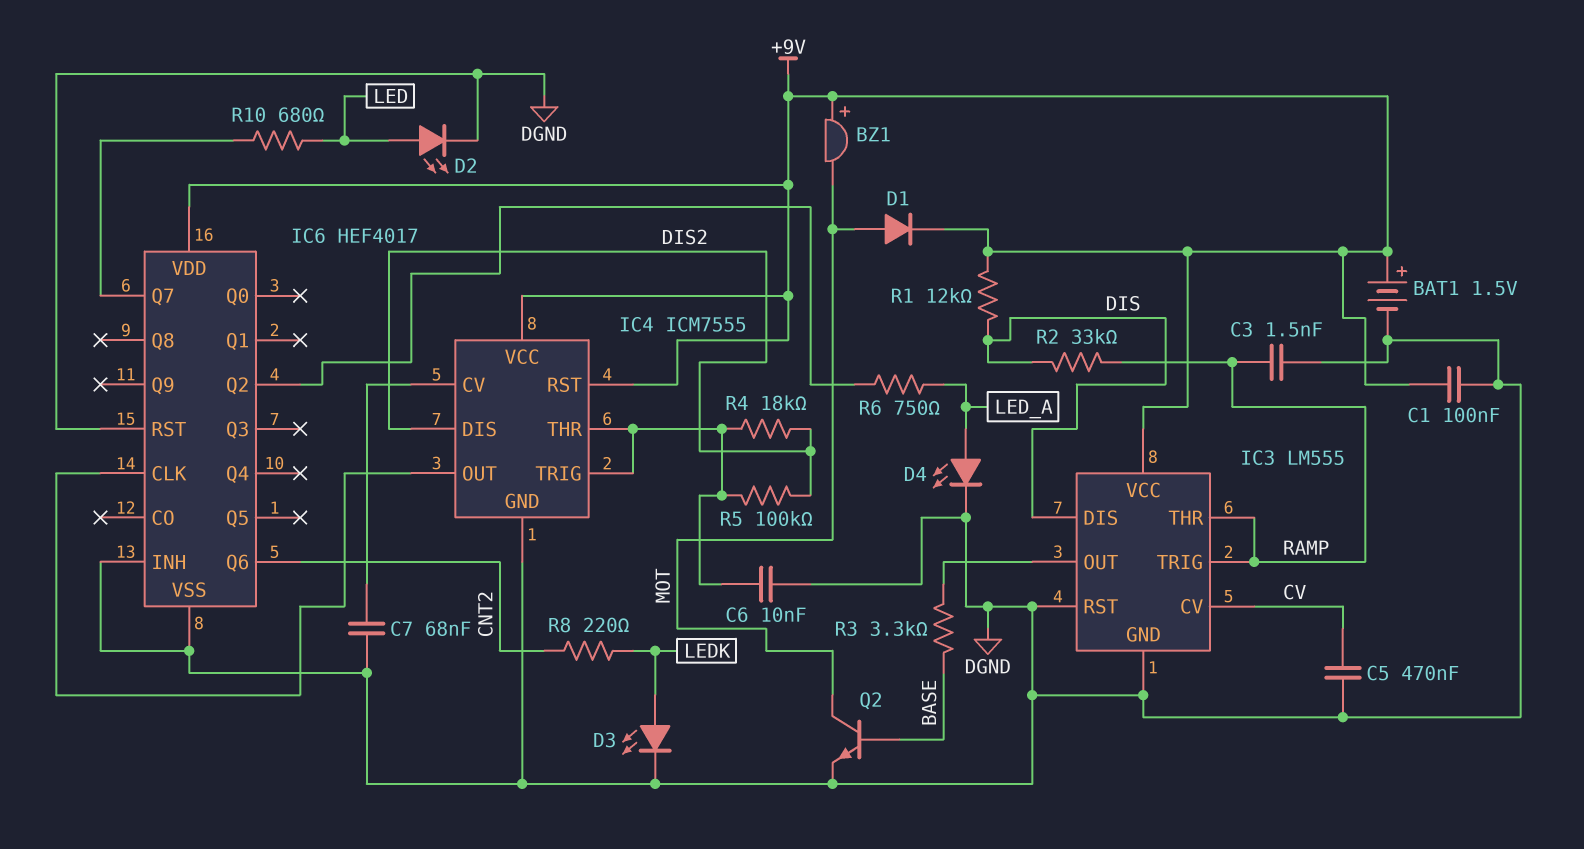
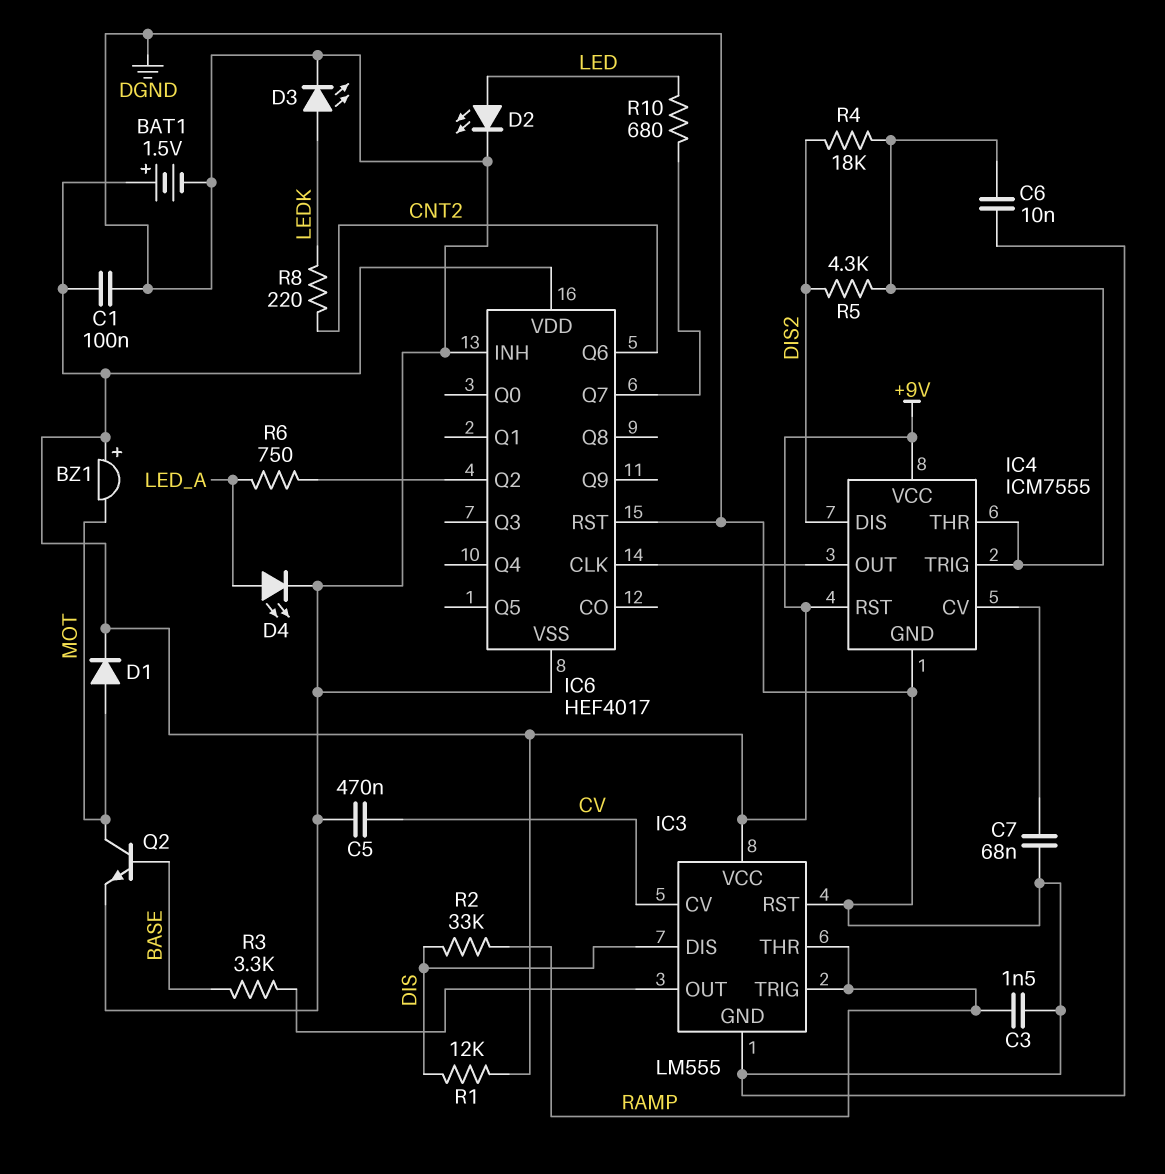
R5: 100k (DIS2, IC4/THR) -> 4.3k (DIS2, IC4/THR)

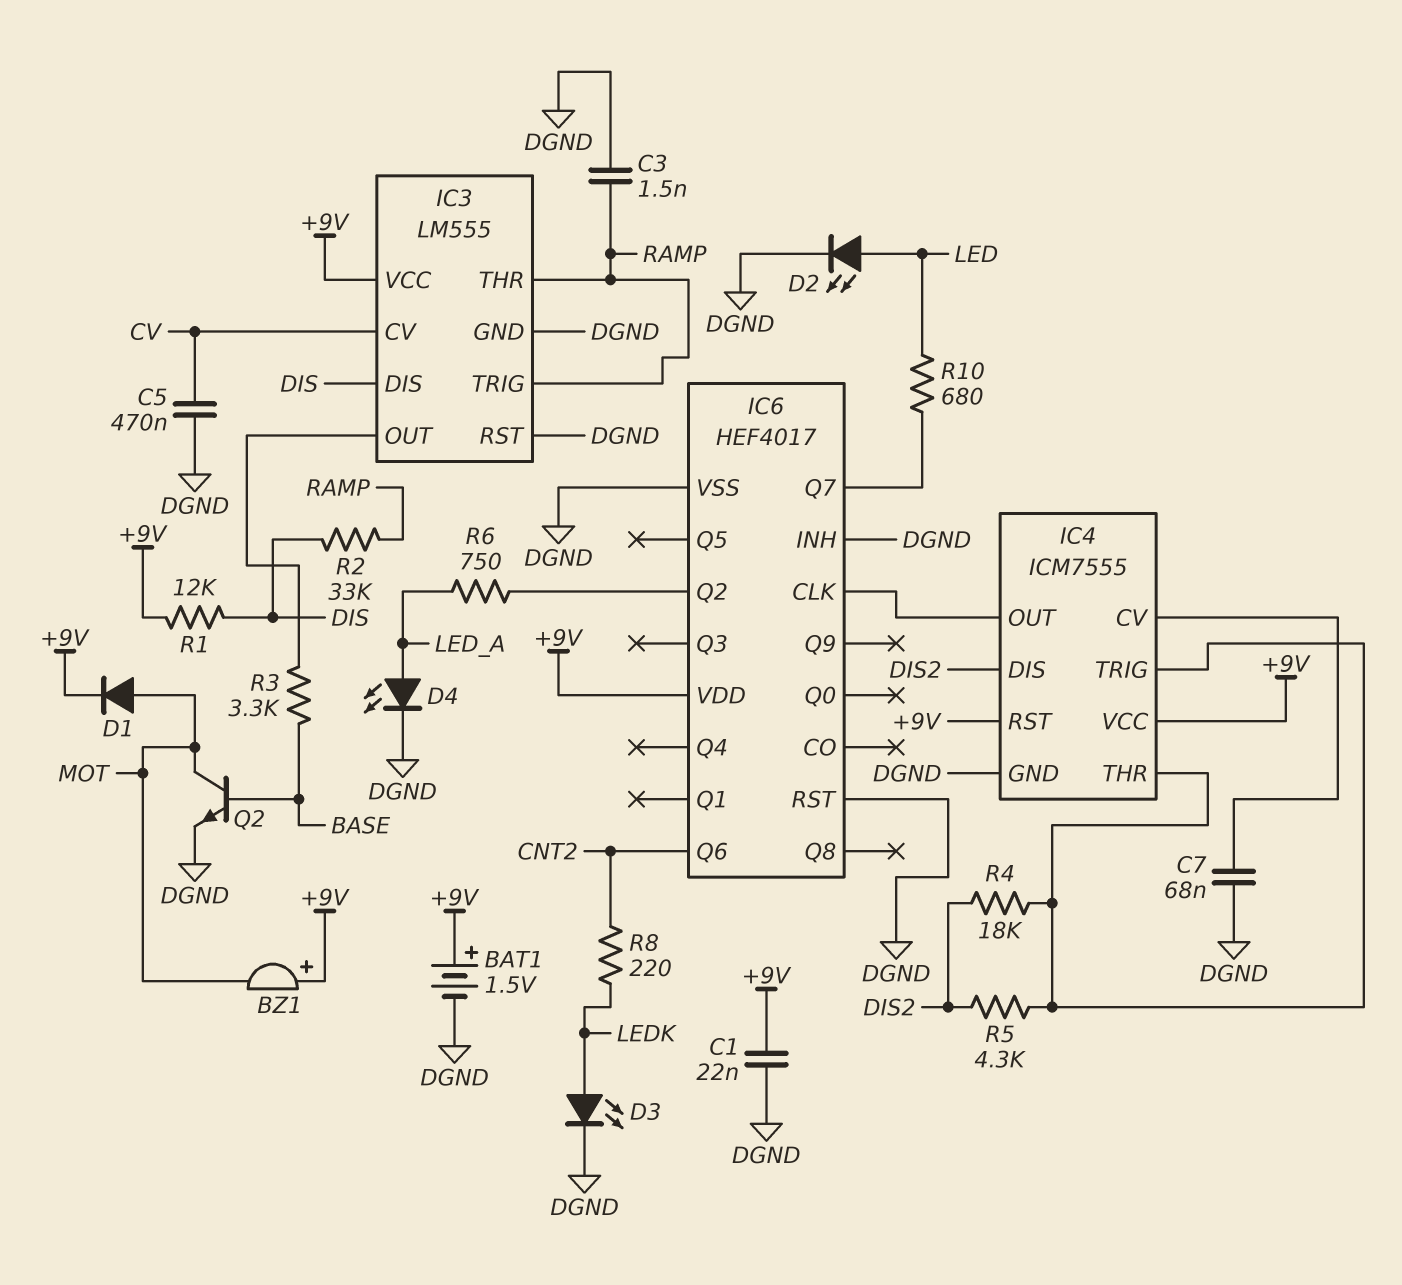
C1: 100nF (+9V, DGND) -> 22nF (+9V, DGND)
C6: 10nF (DGND, IC4/THR) -> none

